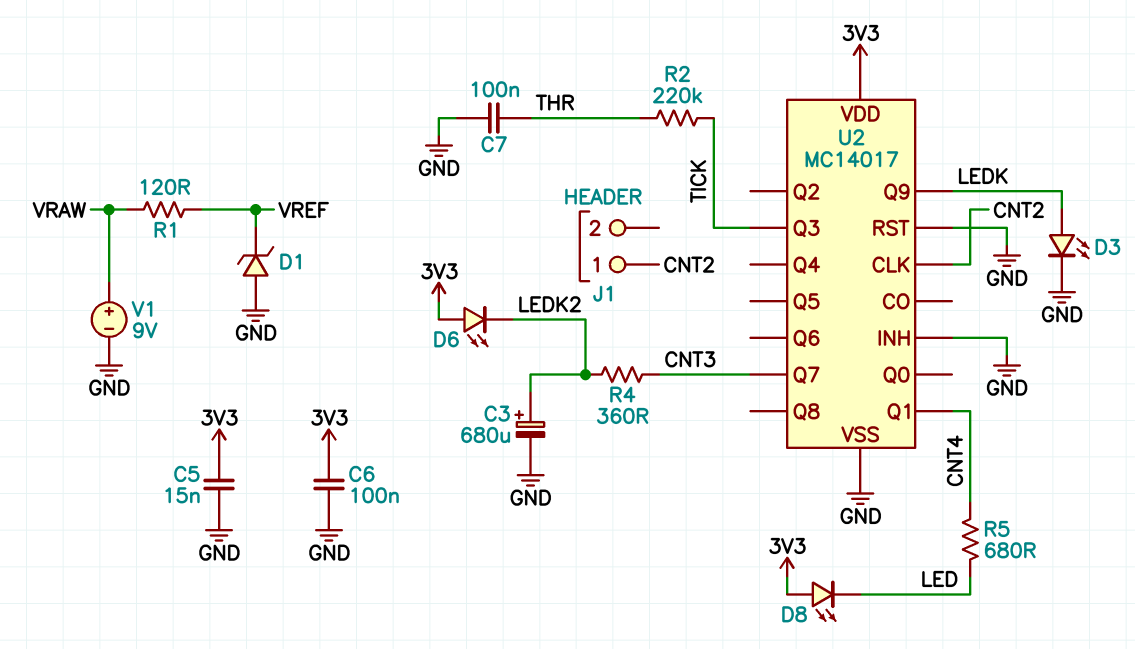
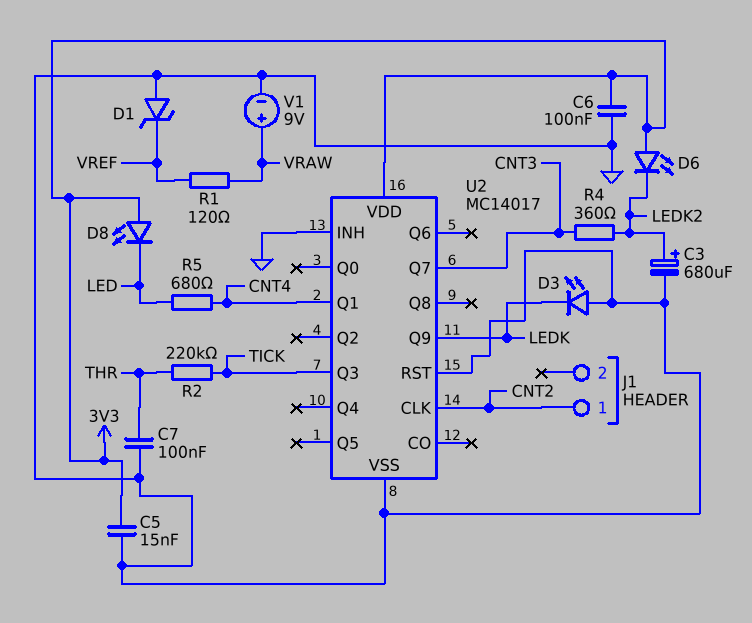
D3: LED (A LEDK, K GND) -> LED (A GND, K LEDK)

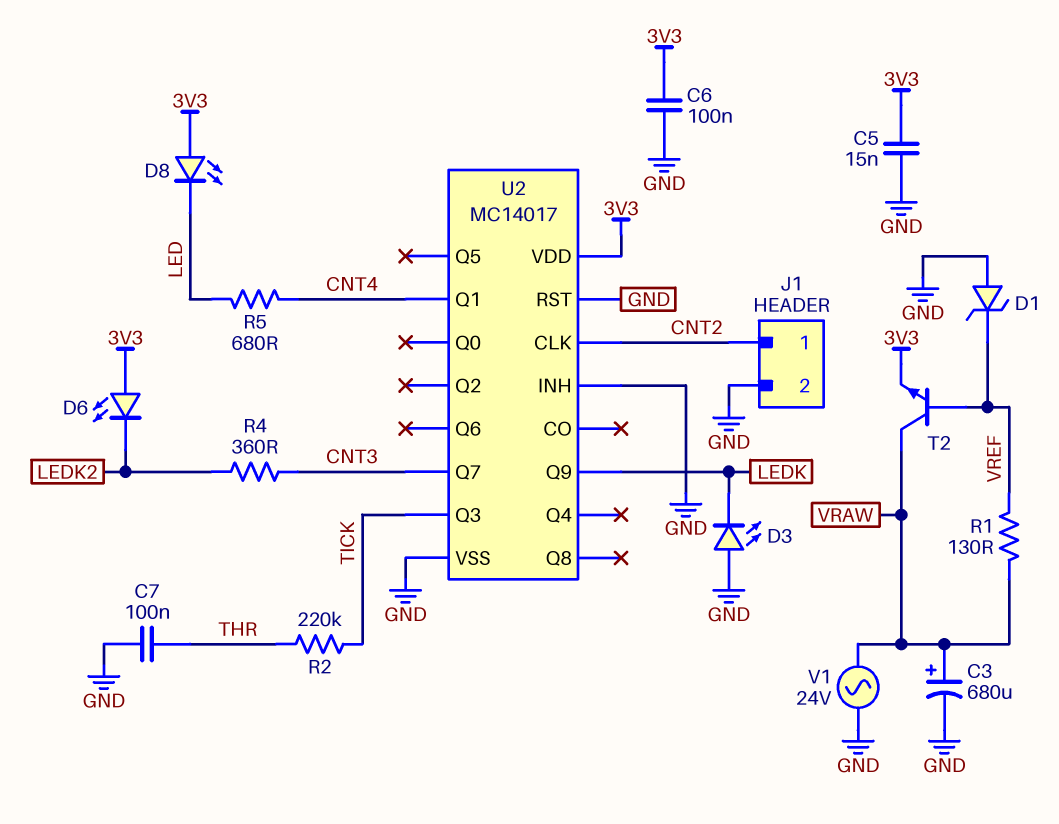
C3: 680uF (plus LEDK2, minus GND) -> 680uF (plus VRAW, minus GND)
J1 pin 2: none -> GND
R1: 120 (VRAW, VREF) -> 130 (VRAW, VREF)
T2: none -> NPN (B VREF, C VRAW, E 3V3)
V1: 9V (plus VRAW, minus GND) -> AC 24V (GND, VRAW)

